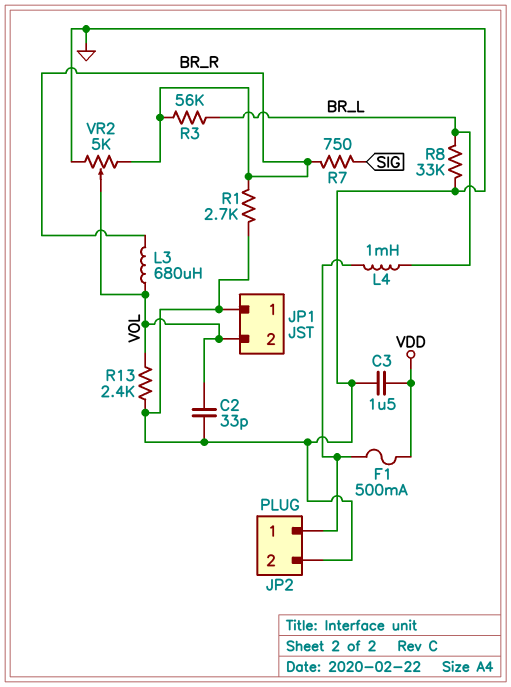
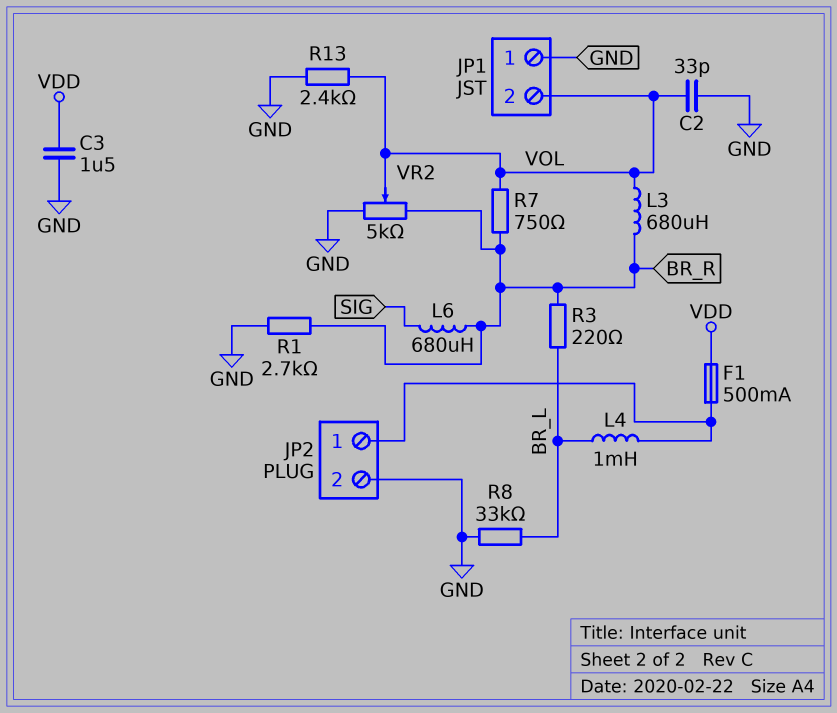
L6: none -> 680uH (BR_R, SIG)
R3: 56k (BR_L, BR_R) -> 220 (BR_L, BR_R)
R7: 750 (BR_R, SIG) -> 750 (BR_R, VOL)

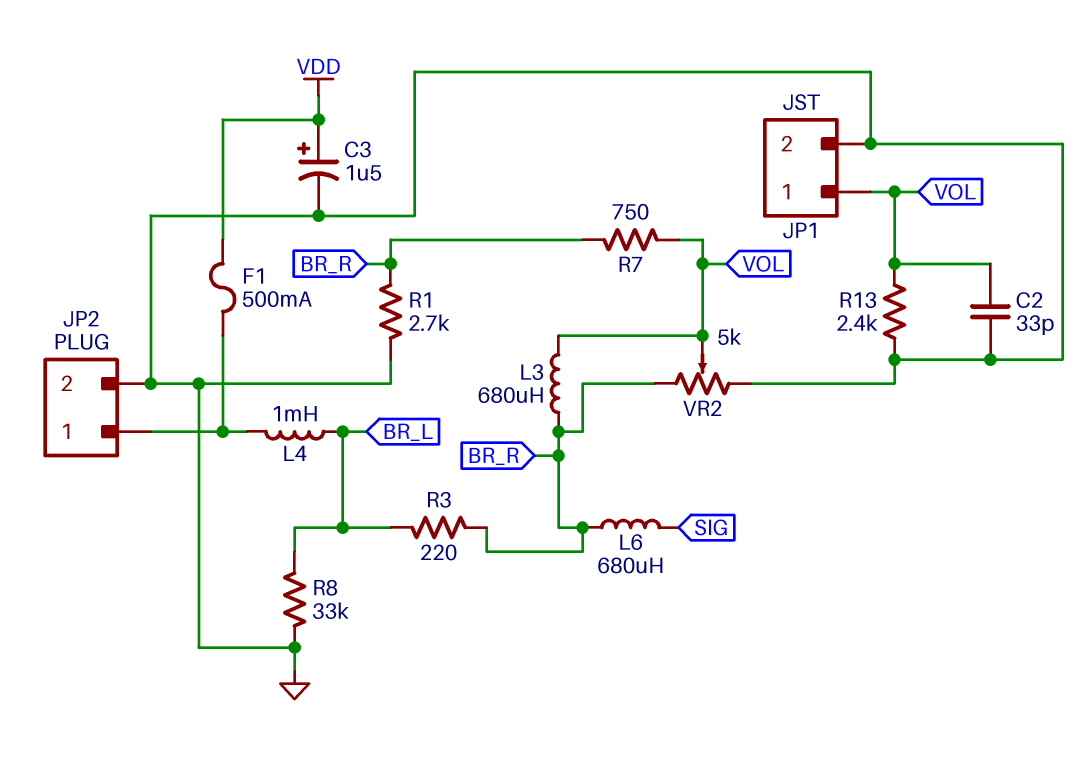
C3: 1.5uF (GND, VDD) -> 1.5uF (plus VDD, minus GND)
JP1 pin 1: GND -> VOL
JP1 pin 2: VOL -> GND

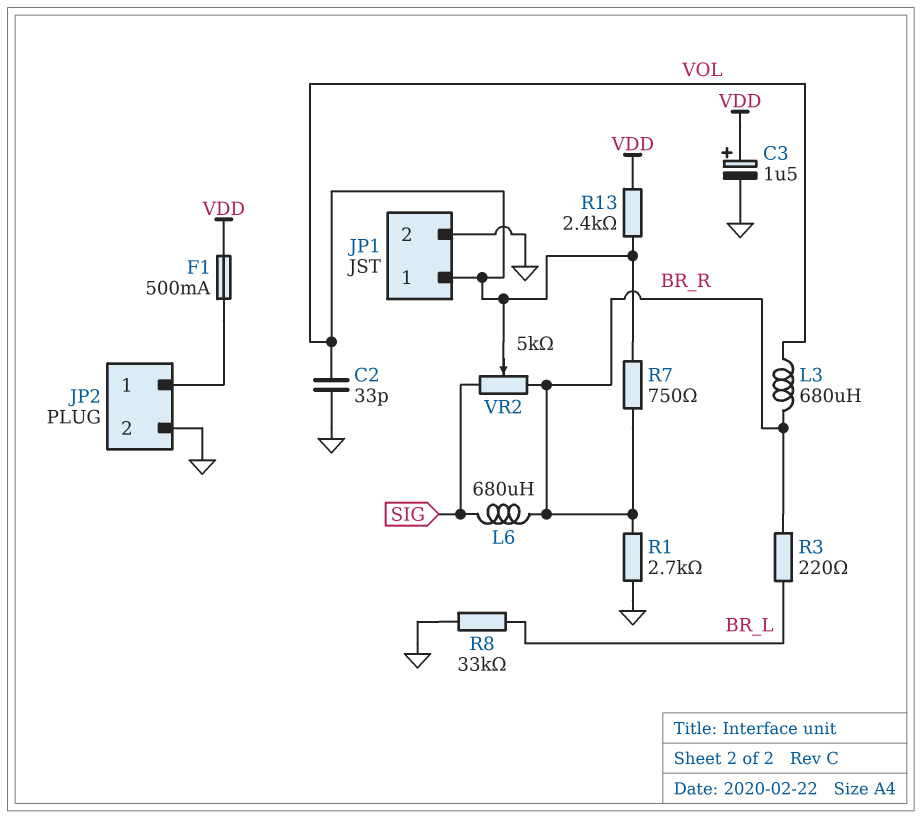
L4: 1mH (BR_L, JP2/1) -> none
R13: 2.4k (GND, VOL) -> 2.4k (VDD, VOL)
VR2: 5k (BR_R, GND, wiper VOL) -> 5k (BR_R, SIG, wiper VOL)

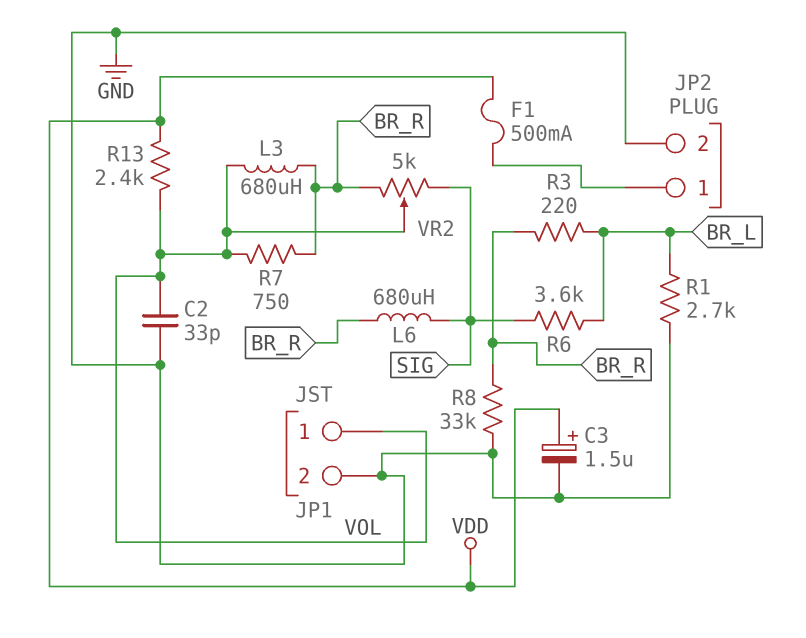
R1: 2.7k (BR_R, GND) -> 2.7k (BR_L, GND)
R6: none -> 3.6k (BR_L, SIG)
R8: 33k (BR_L, GND) -> 33k (BR_R, GND)

